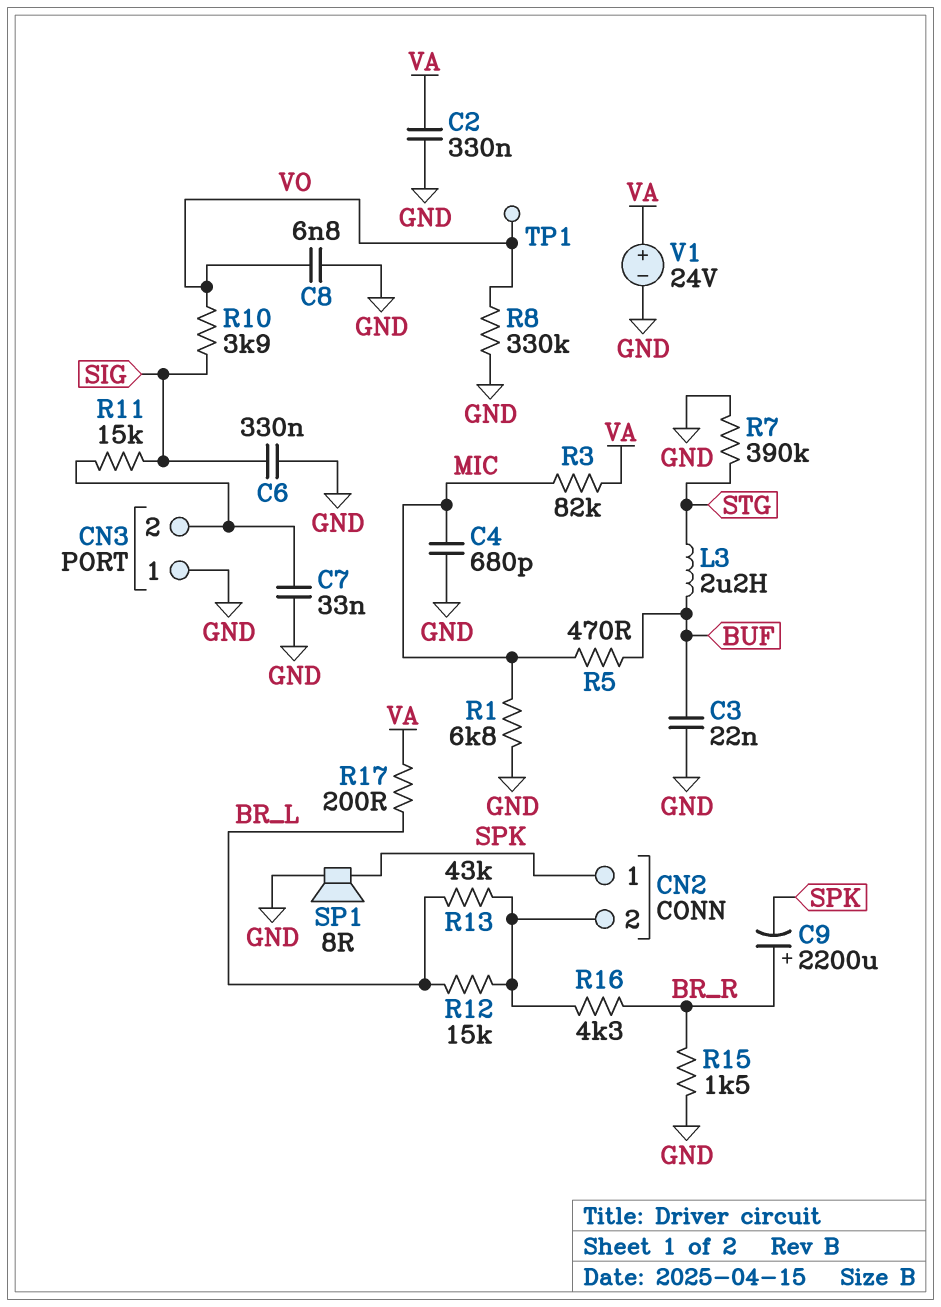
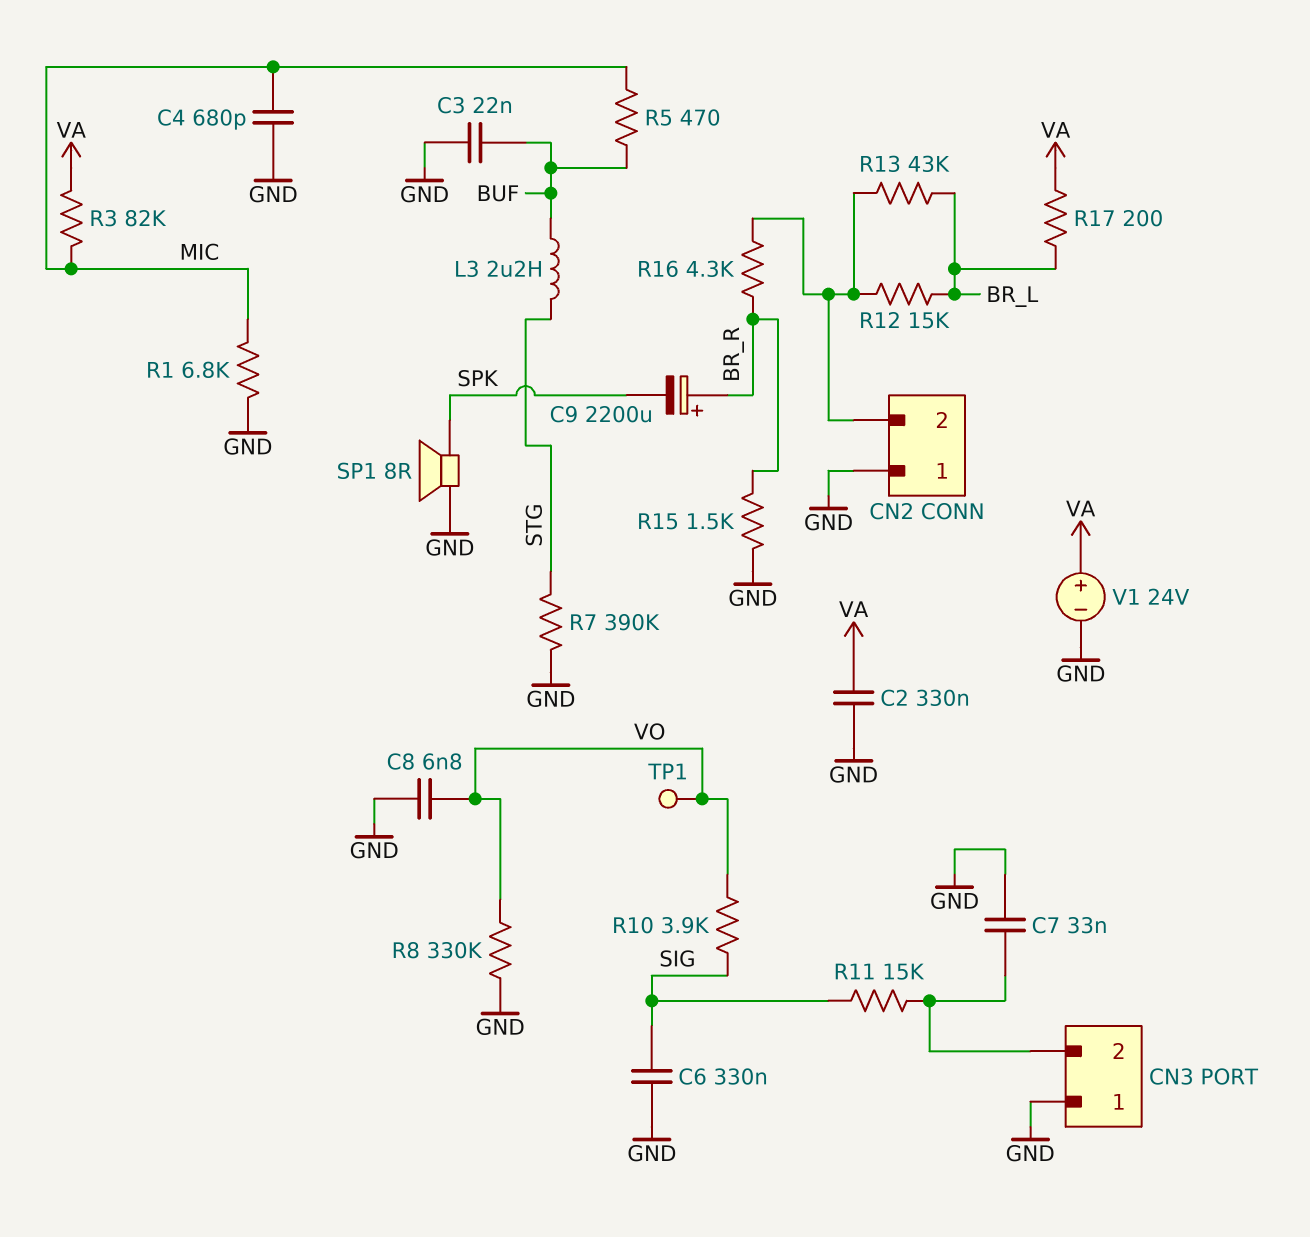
CN2 pin 1: SPK -> GND

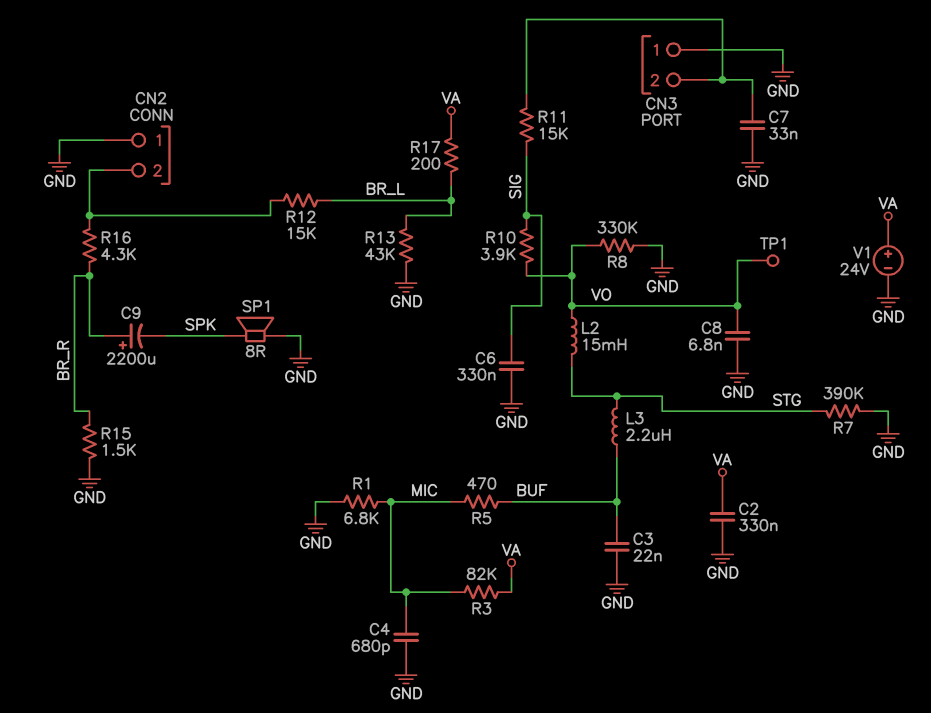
L2: none -> 15mH (STG, VO)
R13: 43k (BR_L, CN2/2) -> 43k (BR_L, GND)

